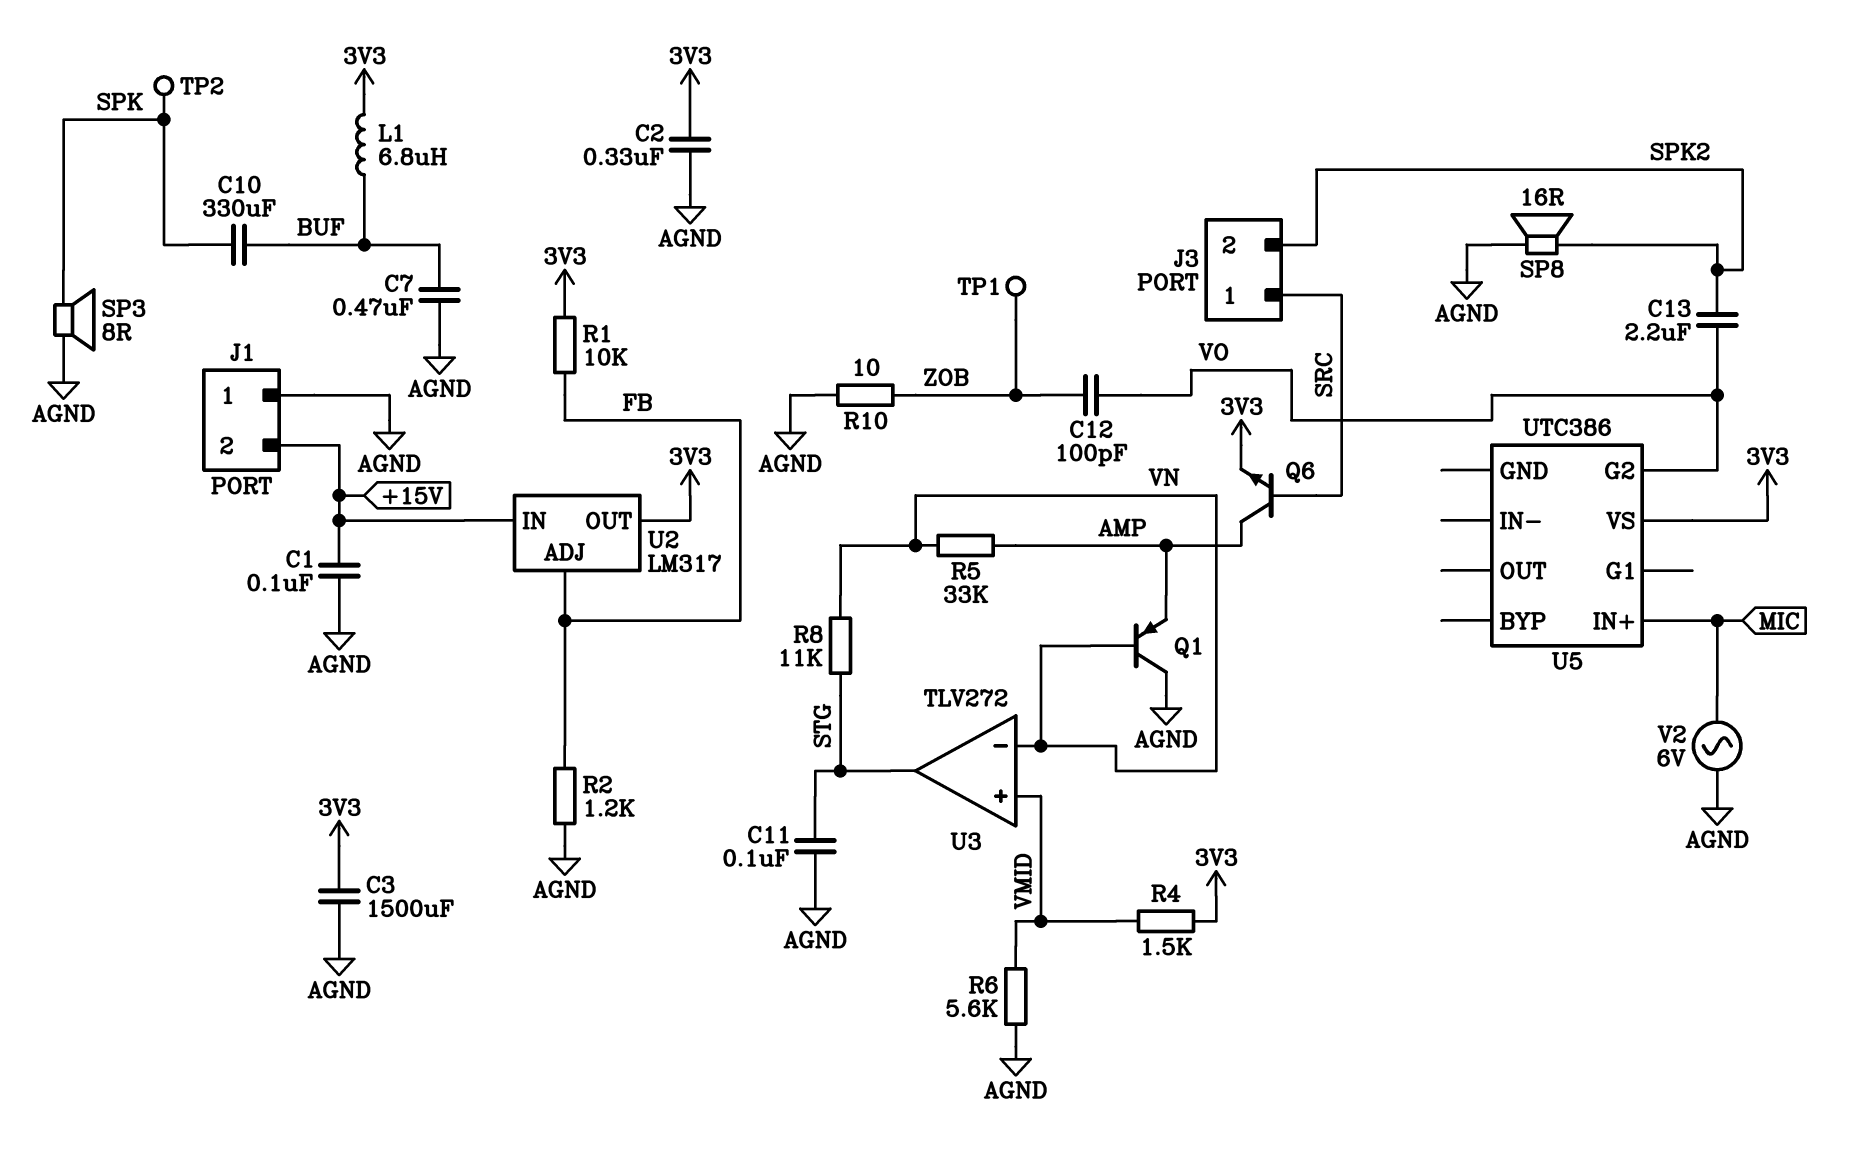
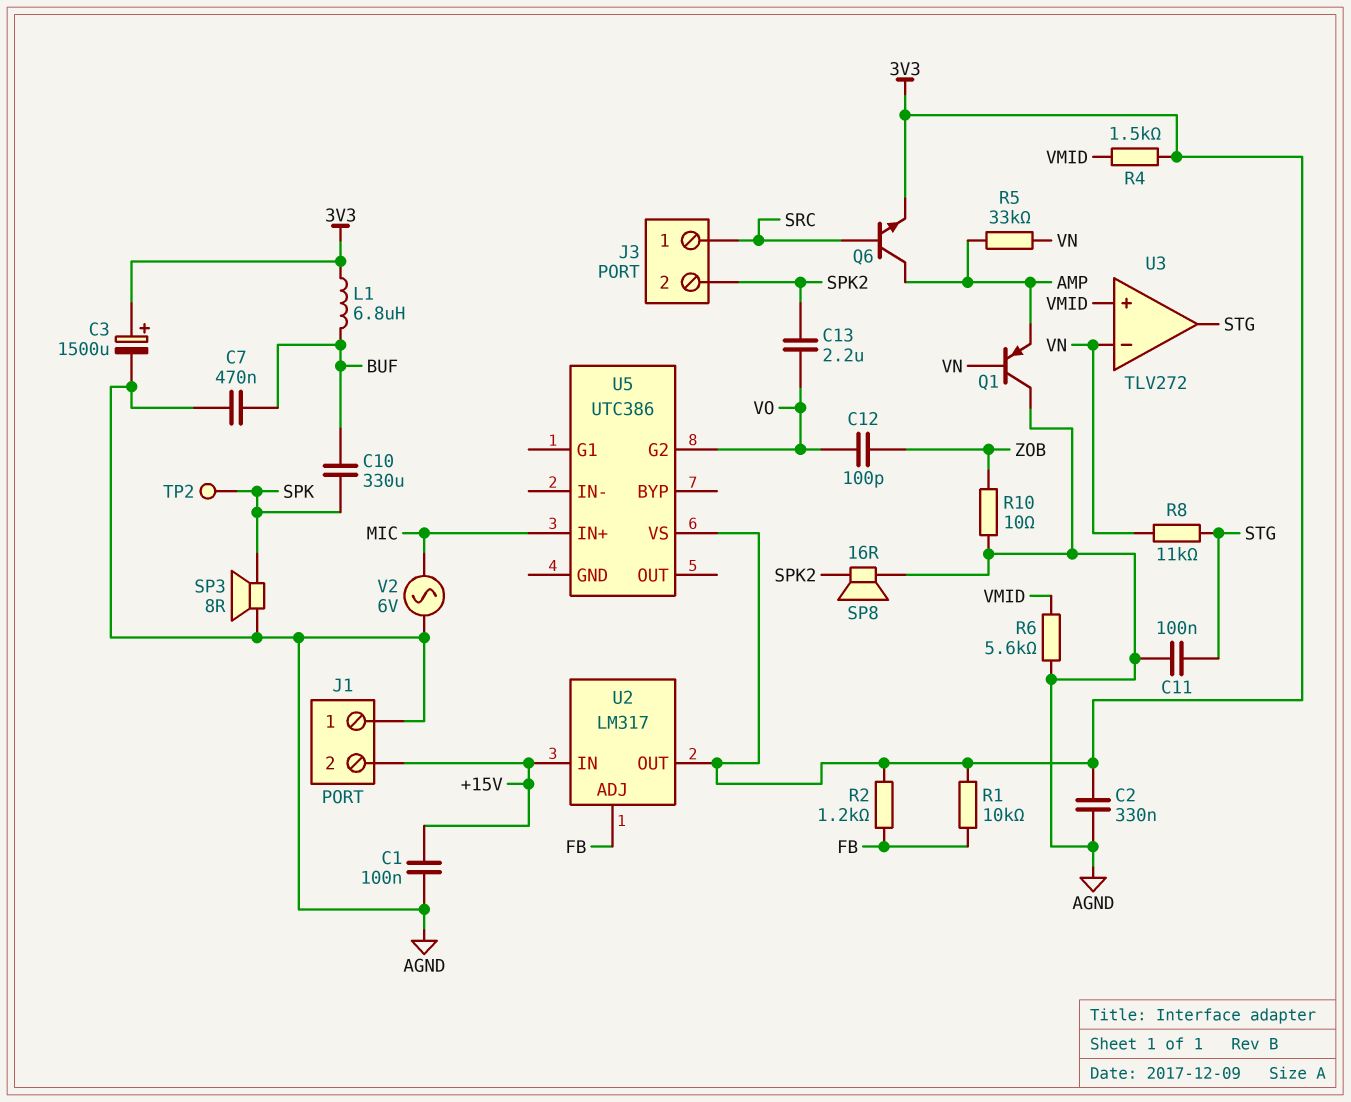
C3: 1500uF (3V3, AGND) -> 1500uF (plus 3V3, minus AGND)
R2: 1.2k (AGND, FB) -> 1.2k (3V3, FB)
TP1: test point (ZOB) -> none

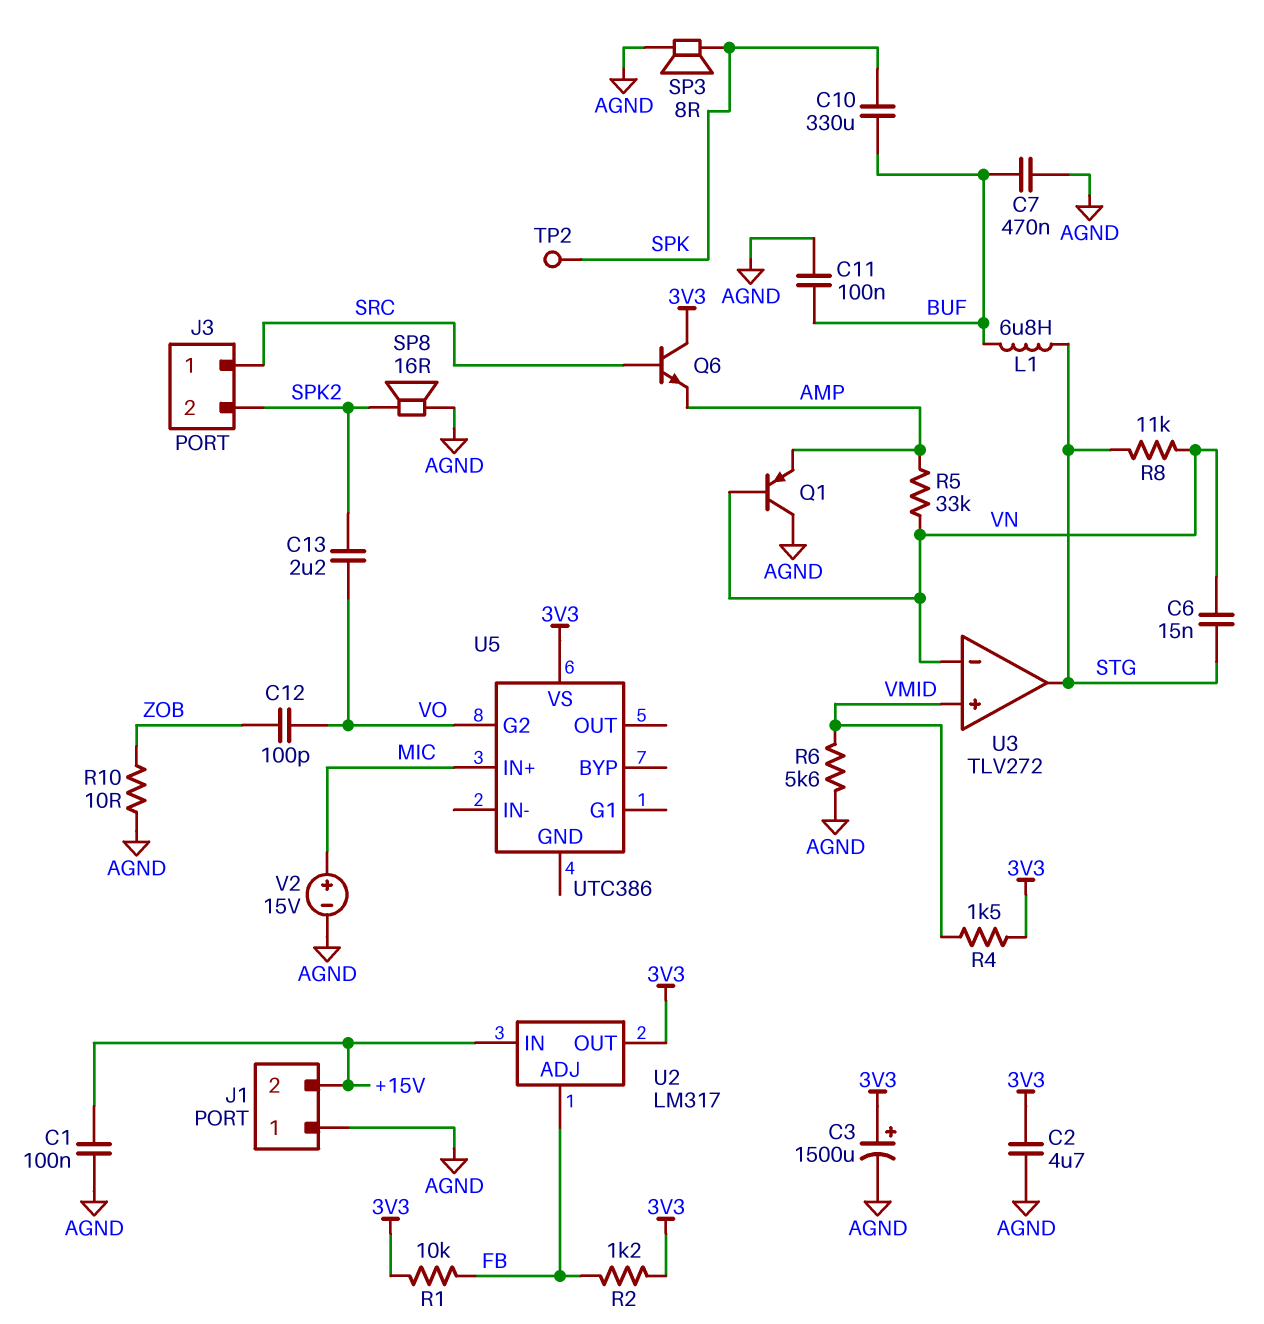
C2: 330nF (3V3, AGND) -> 4.7uF (3V3, AGND)
C6: none -> 15nF (STG, VN)
C11: 100nF (AGND, STG) -> 100nF (AGND, BUF)
L1: 6.8uH (3V3, BUF) -> 6.8uH (BUF, STG)
Q6: NPN (B SRC, C AMP, E 3V3) -> NPN (B SRC, C 3V3, E AMP)
V2: AC 6V (AGND, MIC) -> 15V (plus MIC, minus AGND)

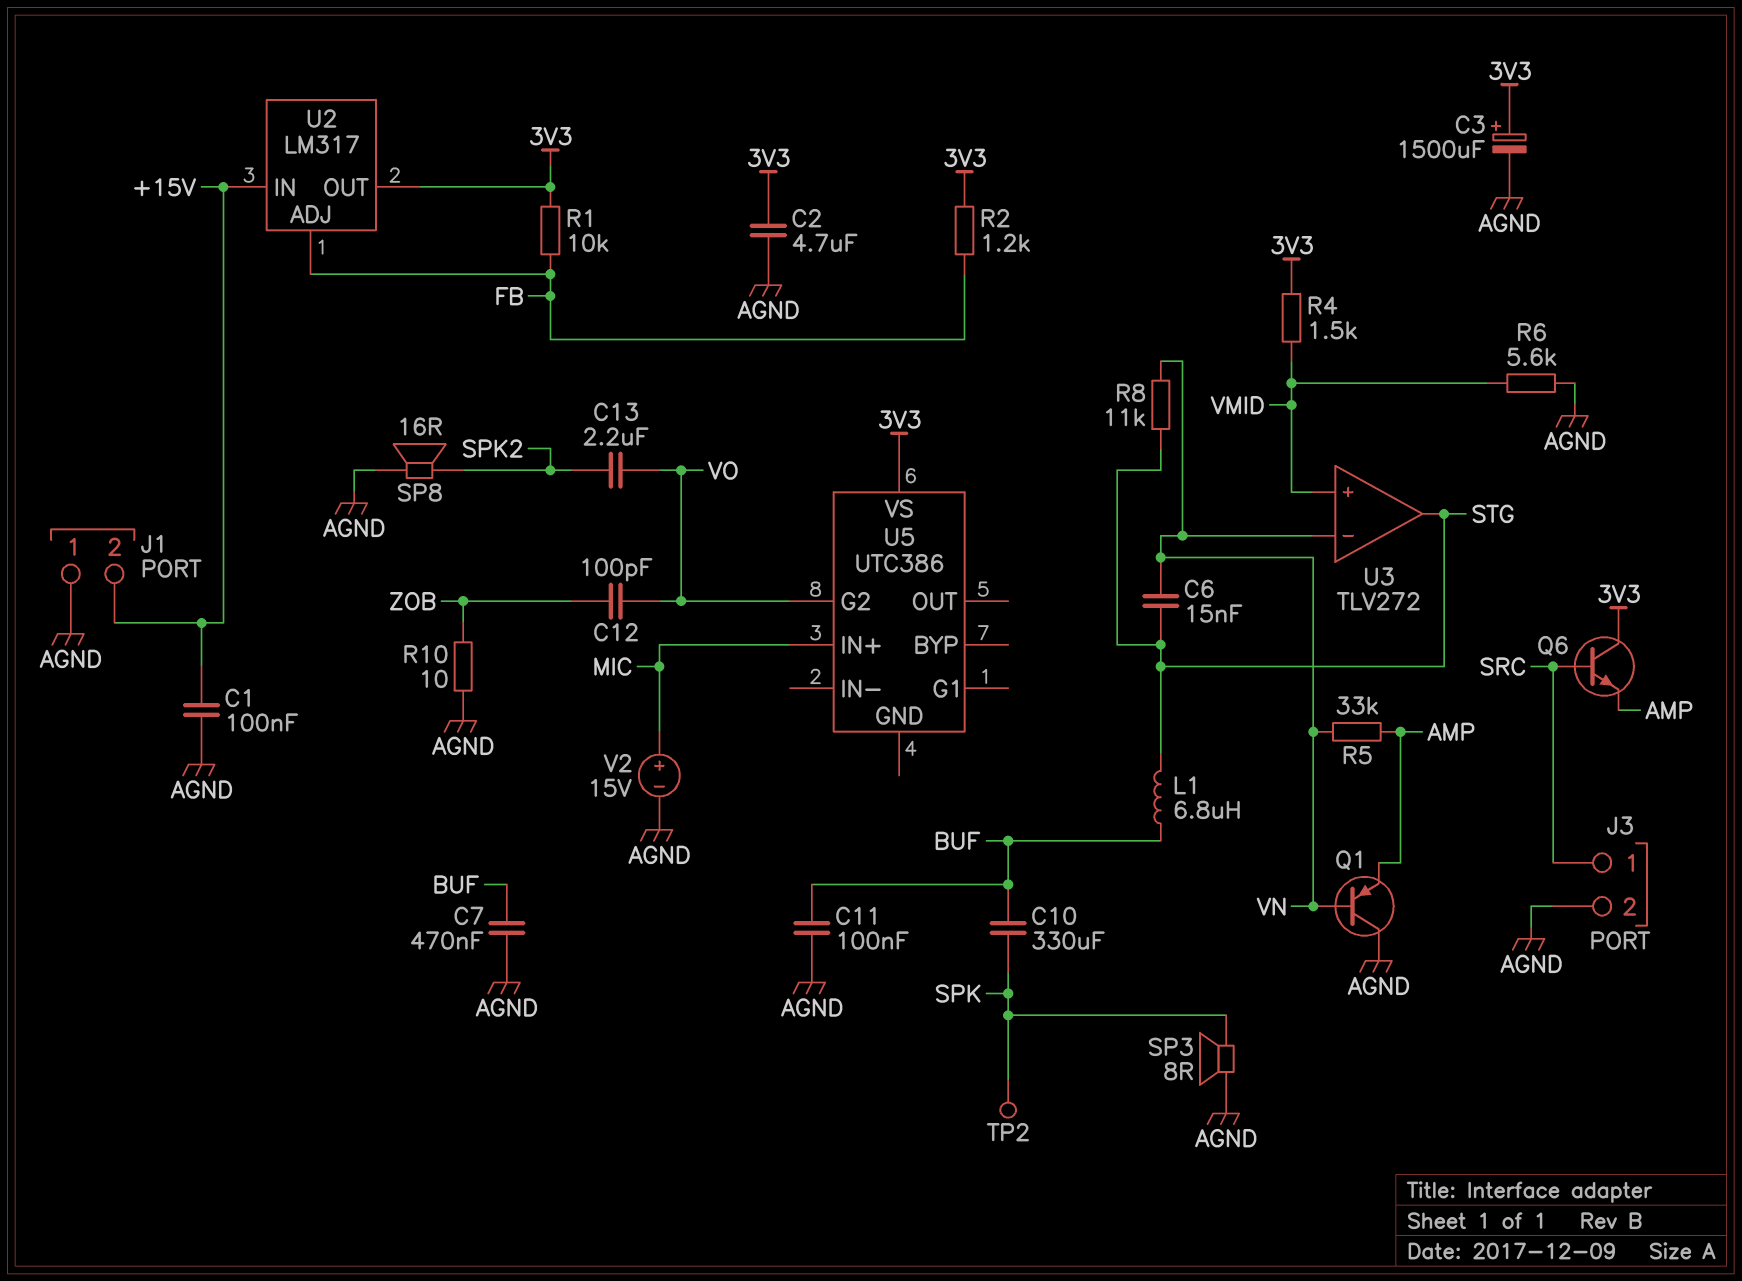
J3 pin 2: SPK2 -> AGND

